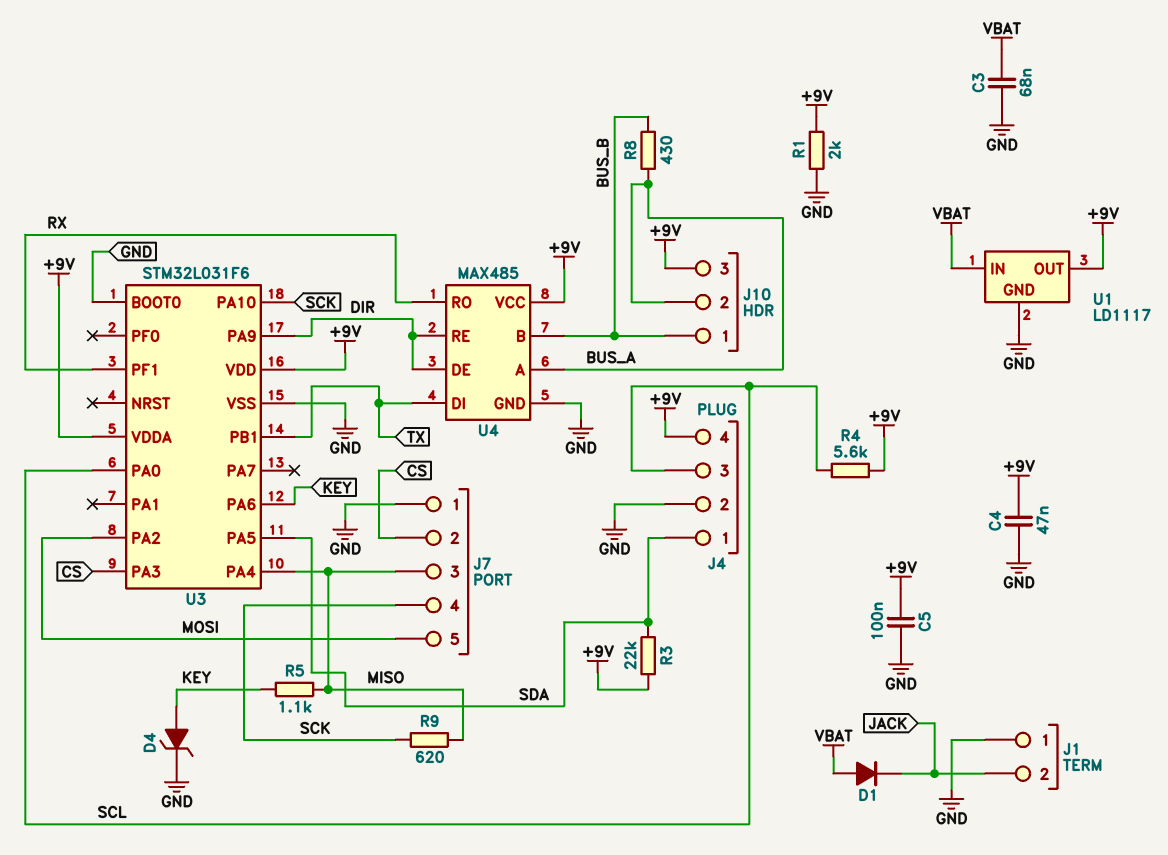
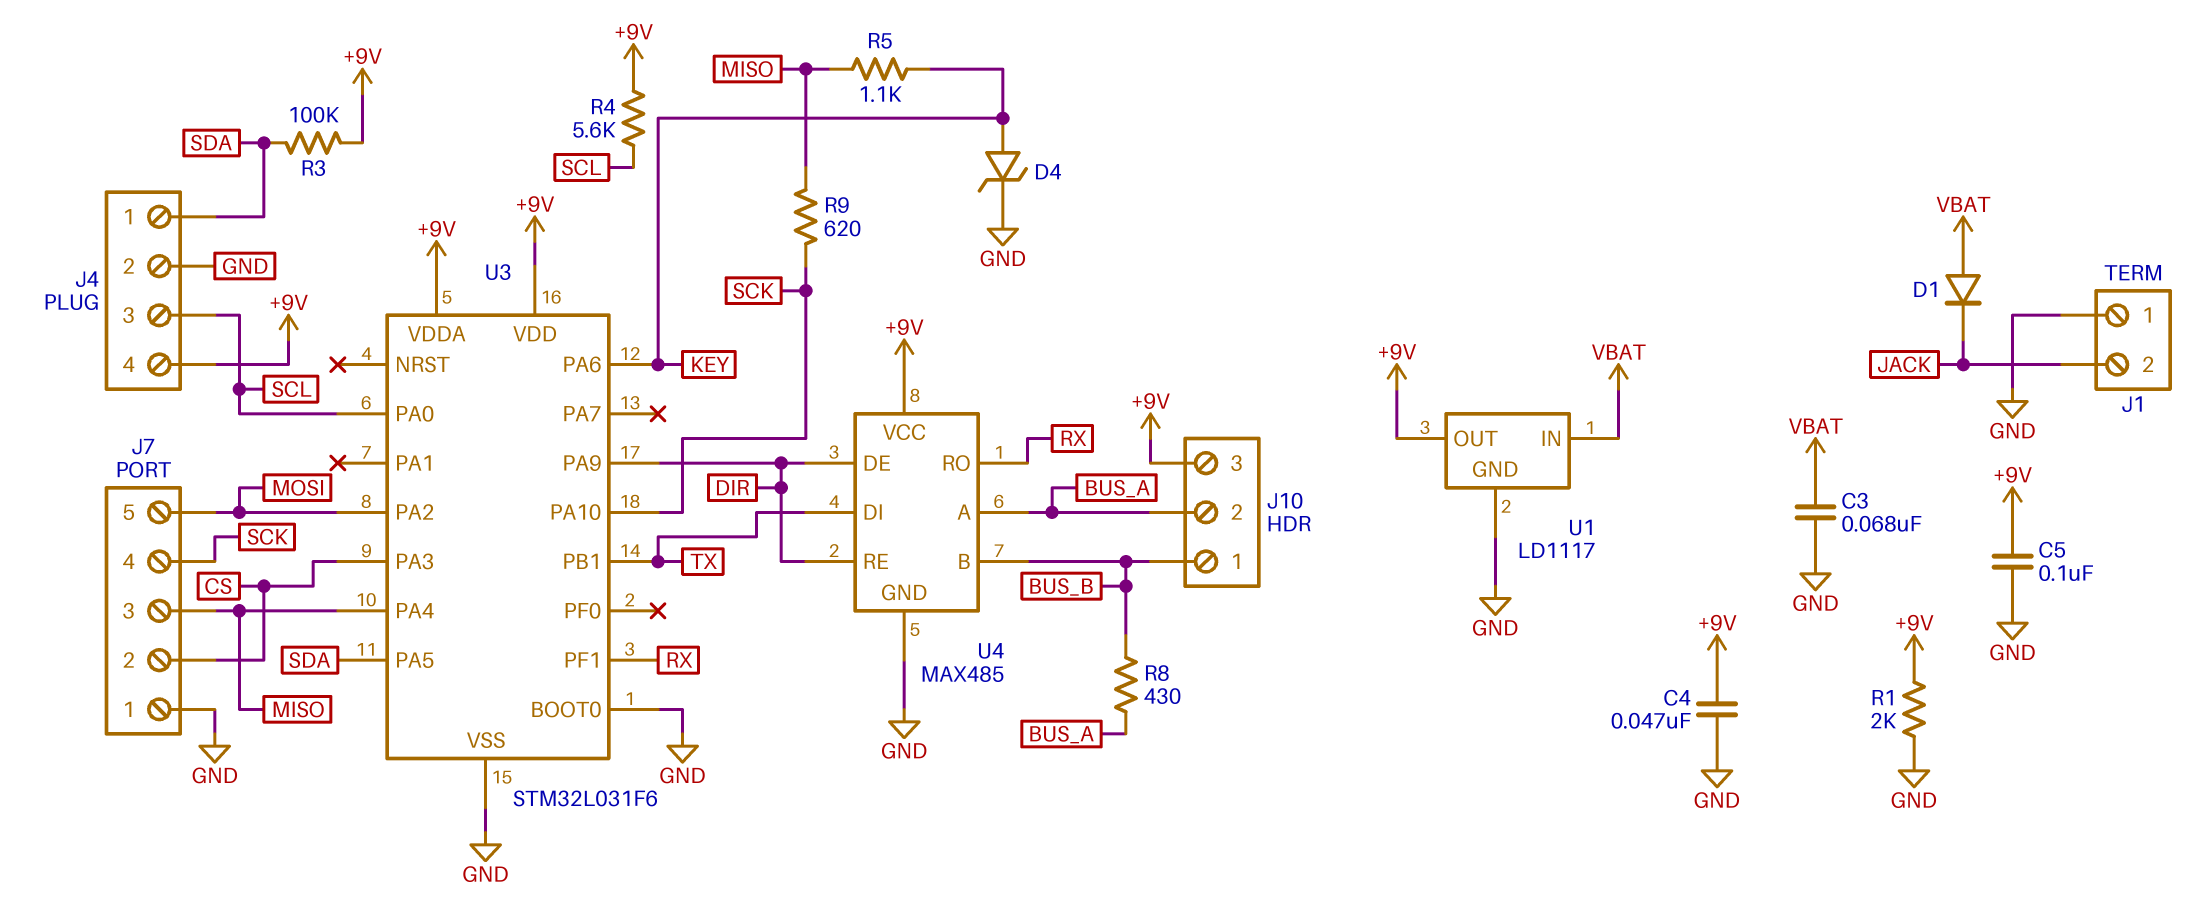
R3: 22k (+9V, SDA) -> 100k (+9V, SDA)

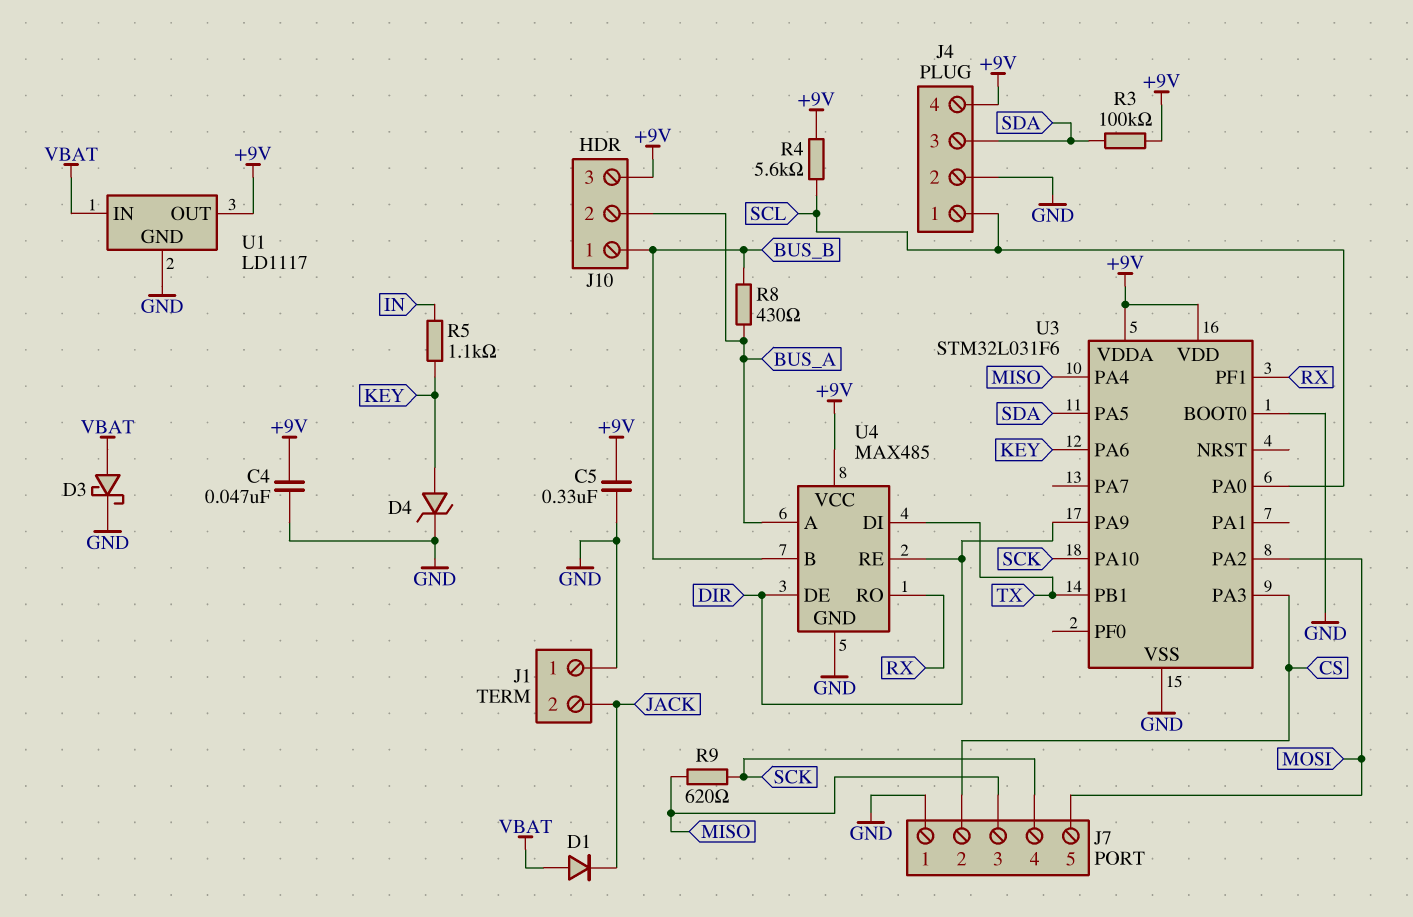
C3: 68nF (GND, VBAT) -> none
C5: 100nF (+9V, GND) -> 330nF (+9V, GND)
D3: none -> schottky (A VBAT, K GND)
J4 pin 1: SDA -> SCL
J4 pin 3: SCL -> SDA
R1: 2k (+9V, GND) -> none
R5: 1.1k (KEY, MISO) -> 1.1k (IN, KEY)

